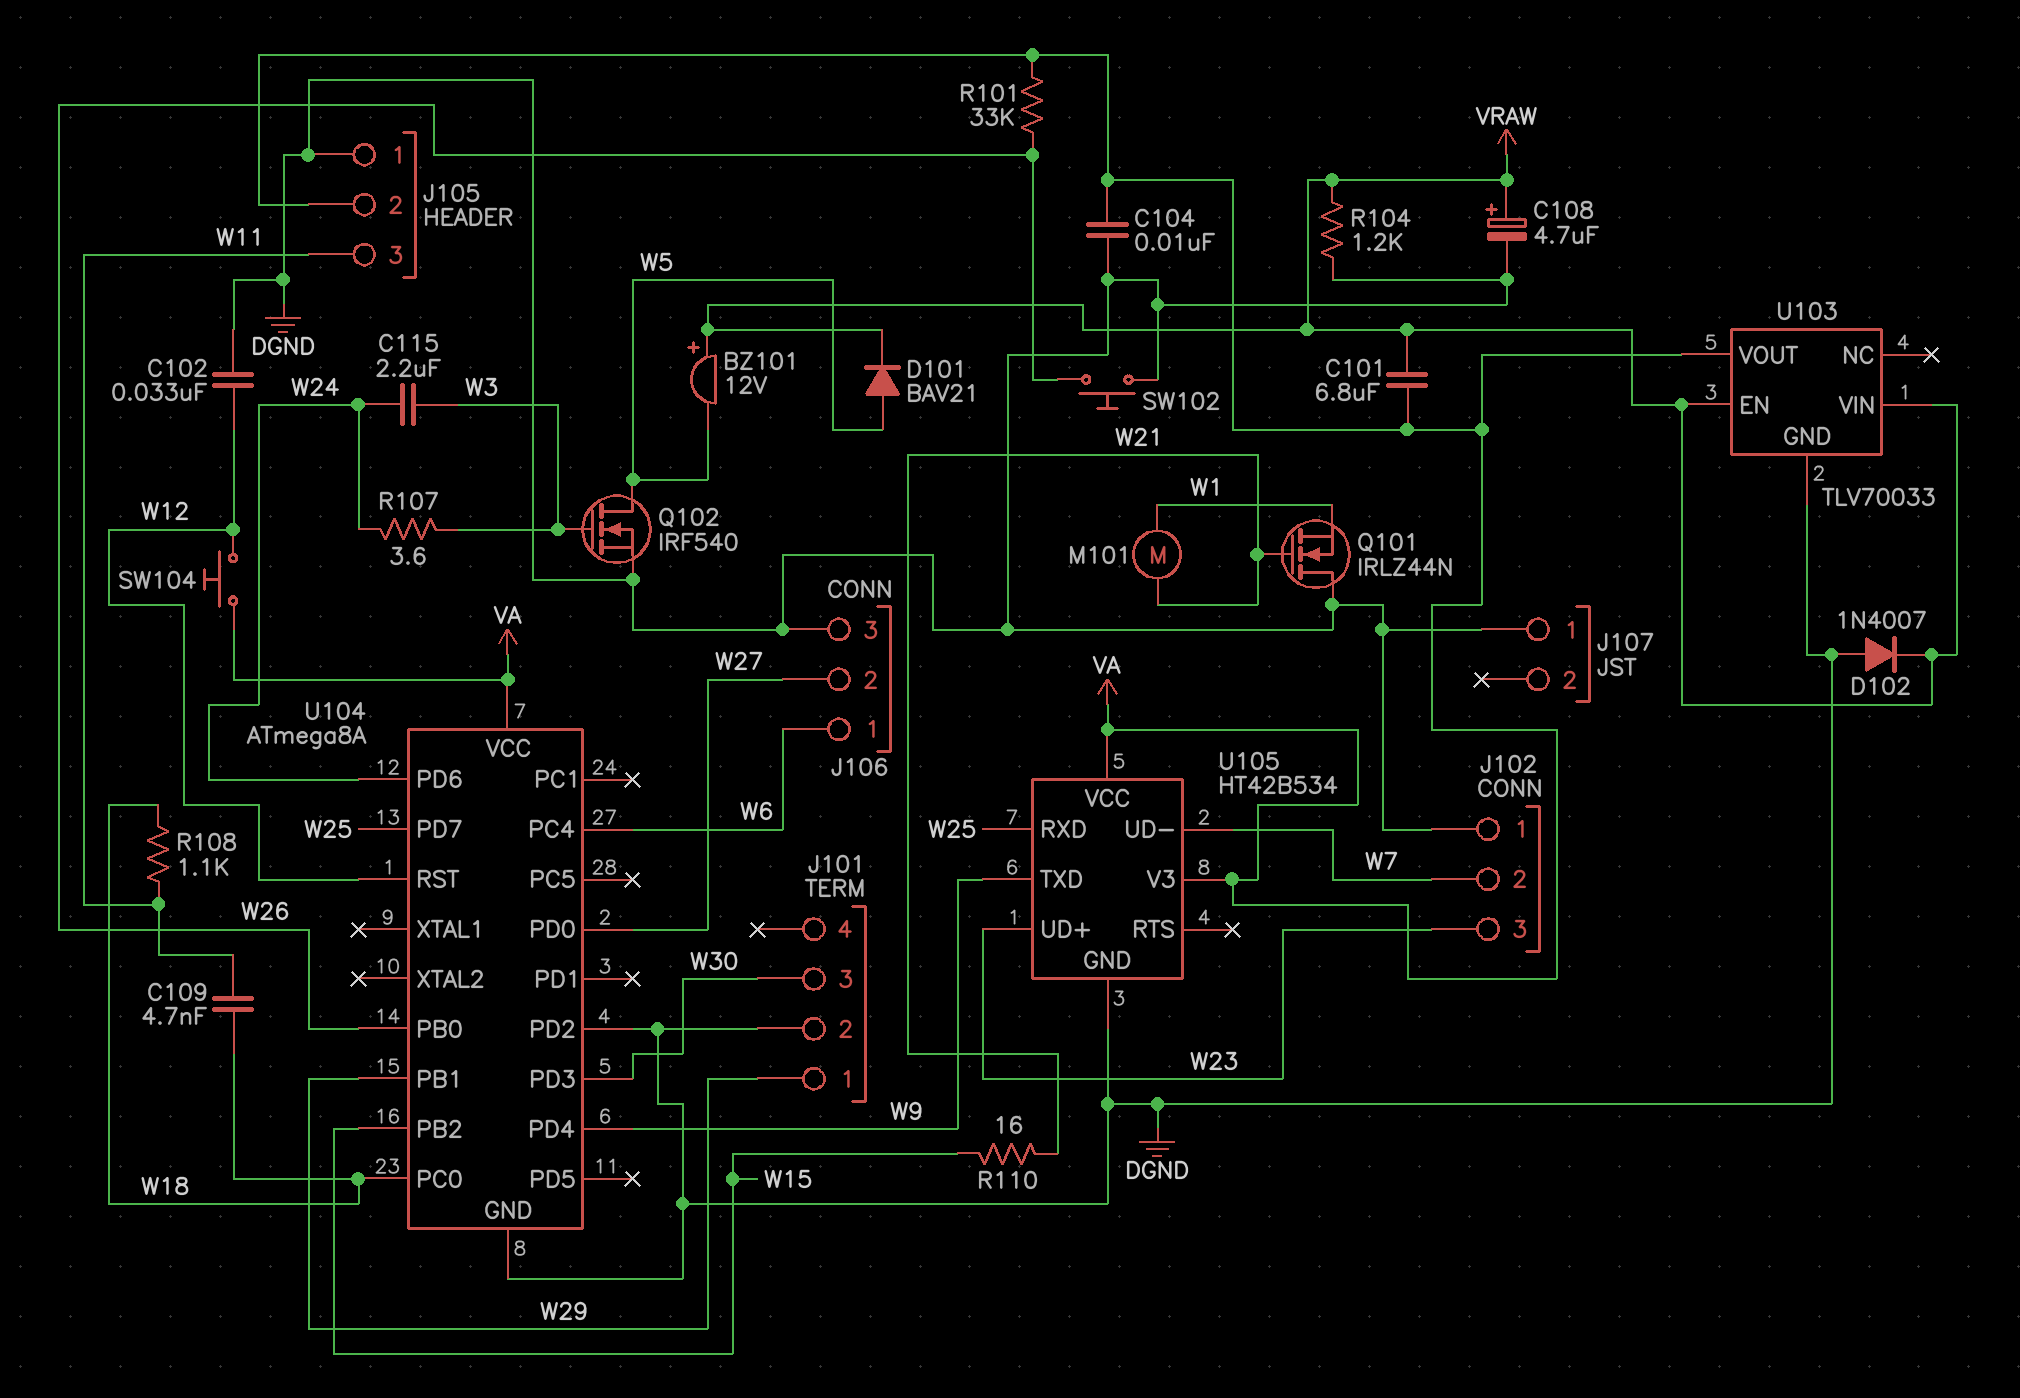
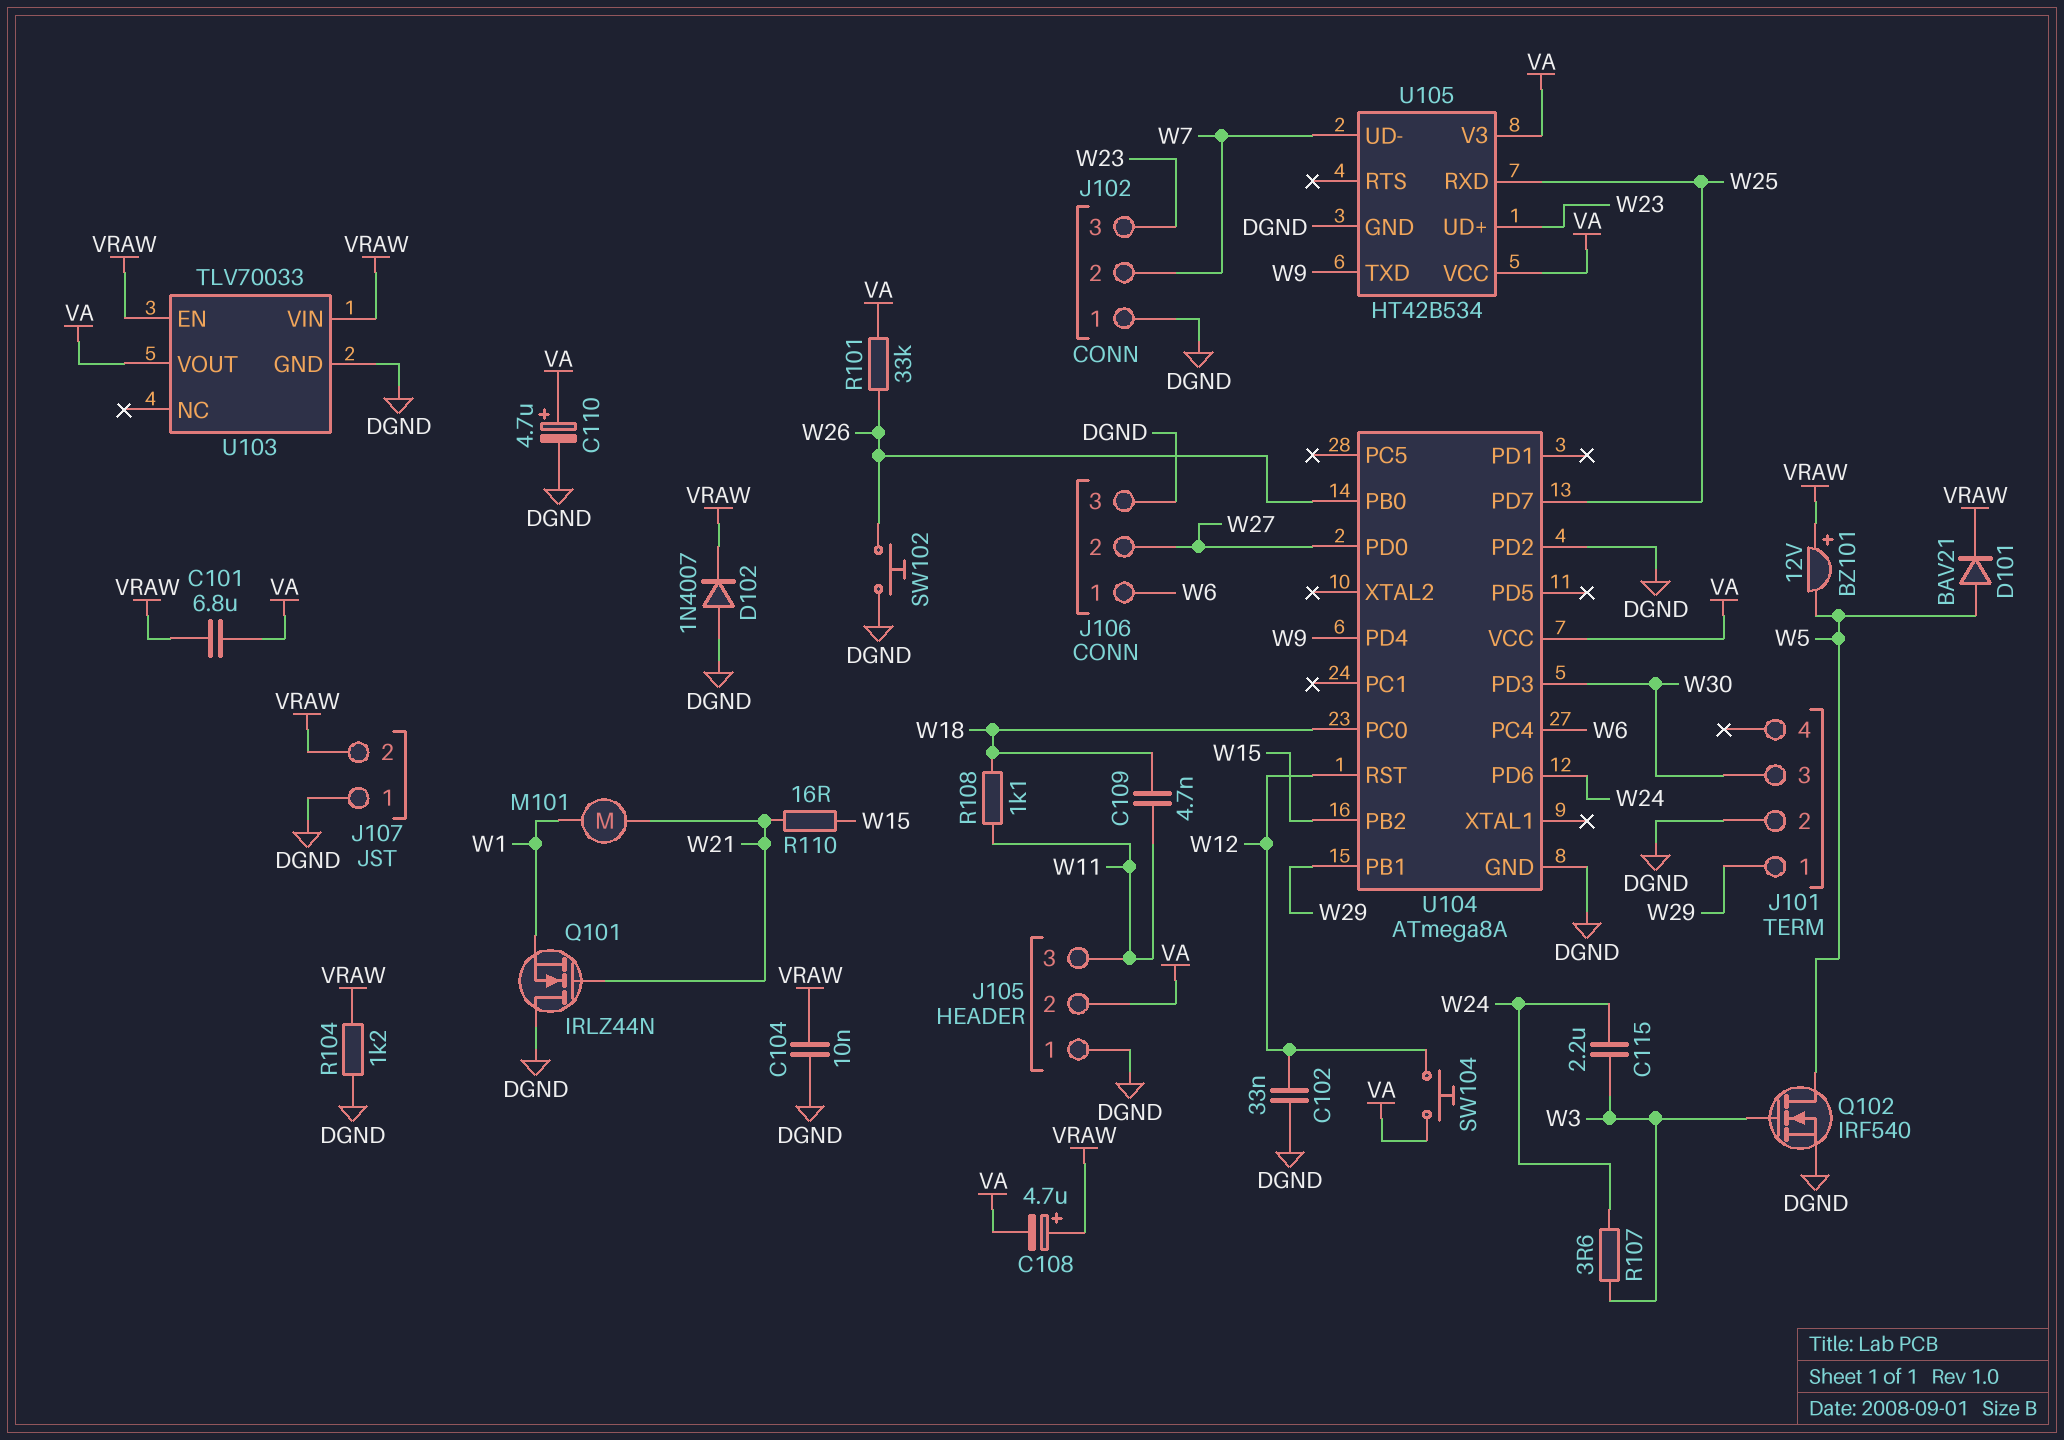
C104: 10nF (DGND, VA) -> 10nF (DGND, VRAW)
C108: 4.7uF (plus VRAW, minus DGND) -> 4.7uF (plus VRAW, minus VA)
C110: none -> 4.7uF (plus VA, minus DGND)
J107 pin 2: none -> VRAW

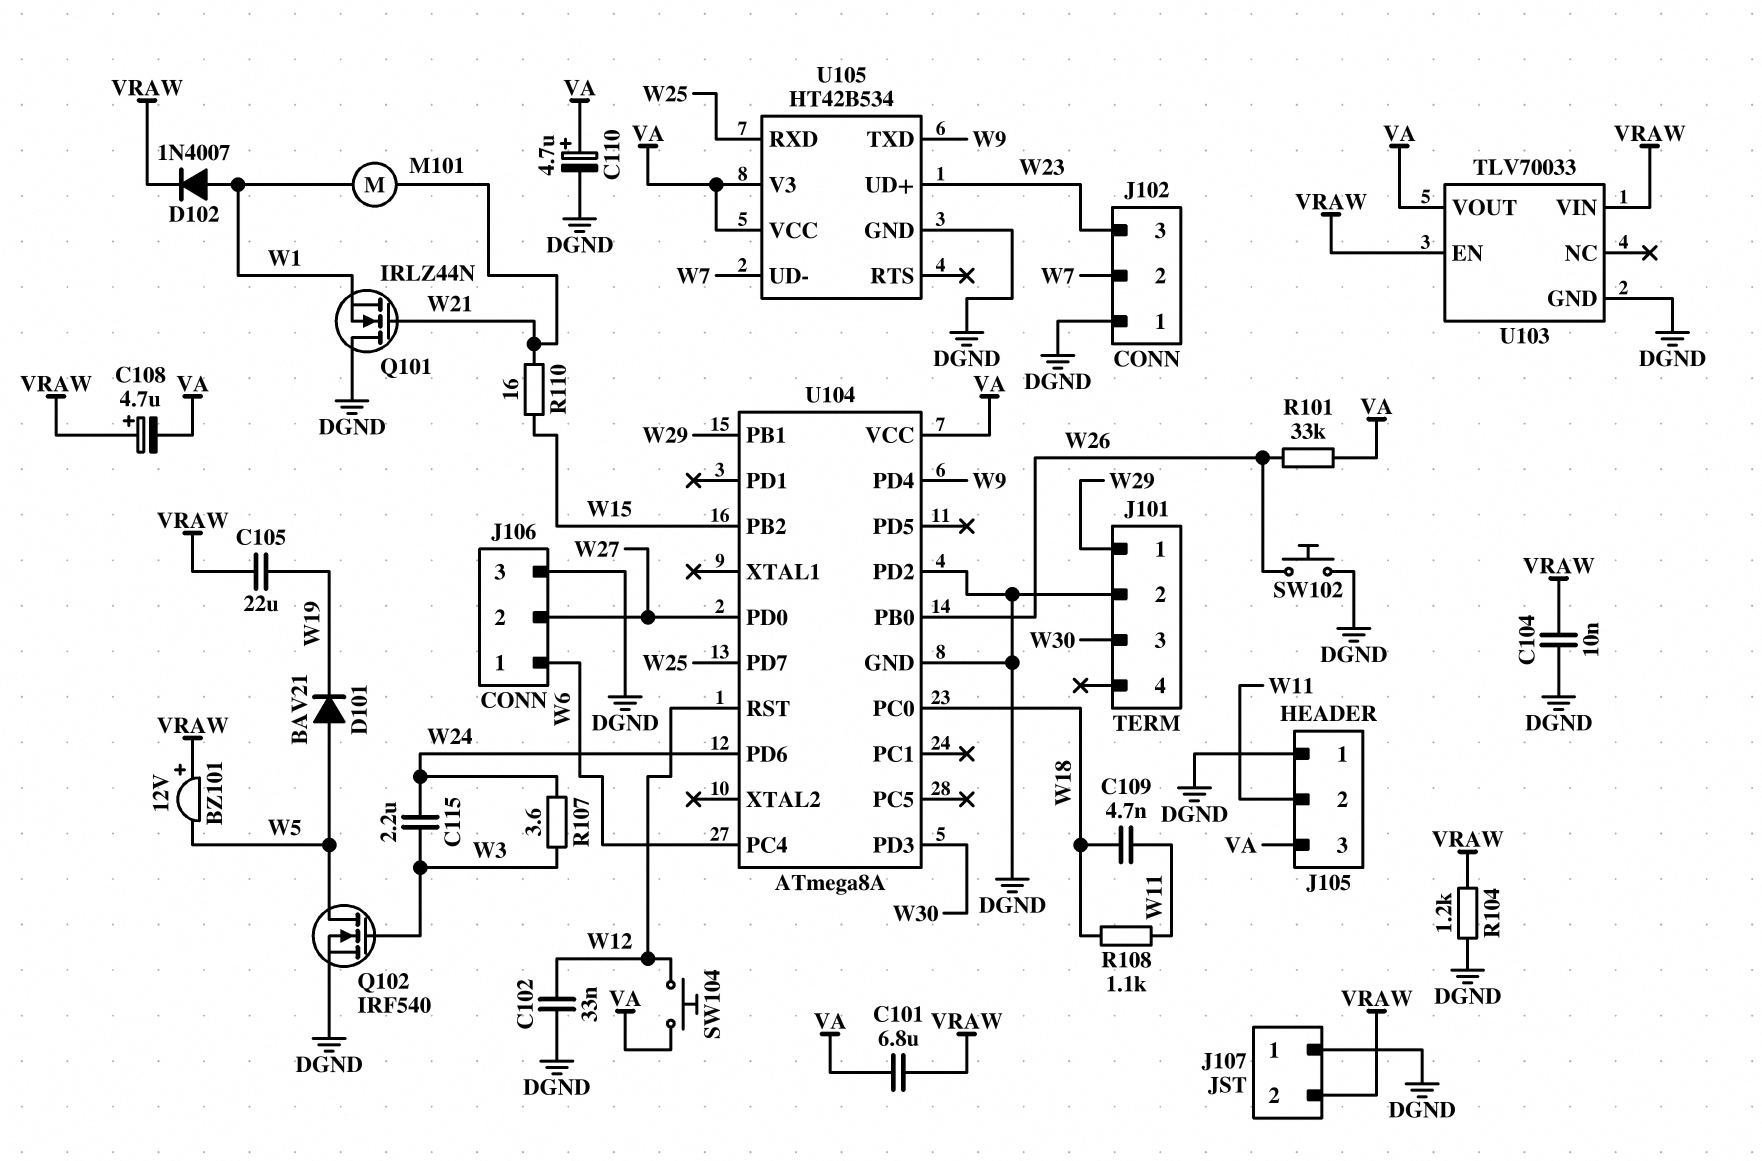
C105: none -> 22uF (VRAW, W19)
D101: diode BAV21 (A W5, K VRAW) -> diode BAV21 (A W5, K W19)
D102: diode 1N4007 (A DGND, K VRAW) -> diode 1N4007 (A W1, K VRAW)
J105 pin 2: VA -> W11
J105 pin 3: W11 -> VA

